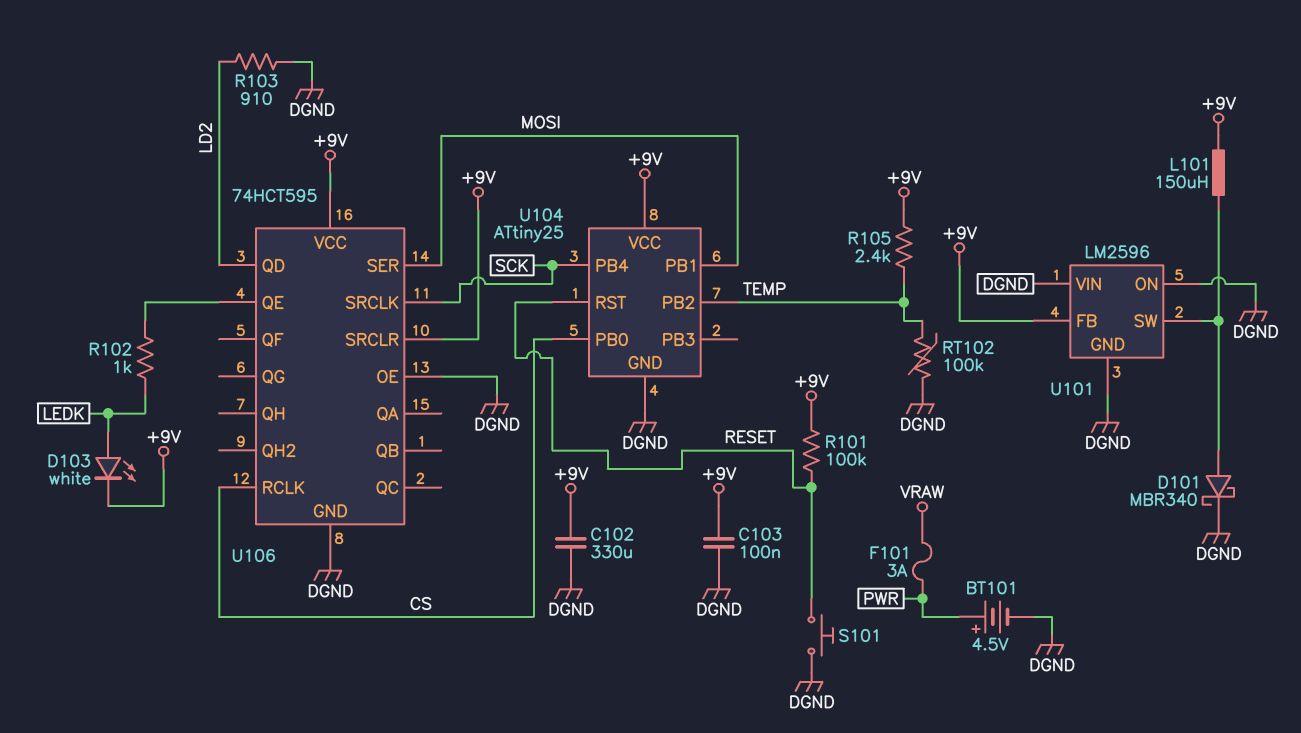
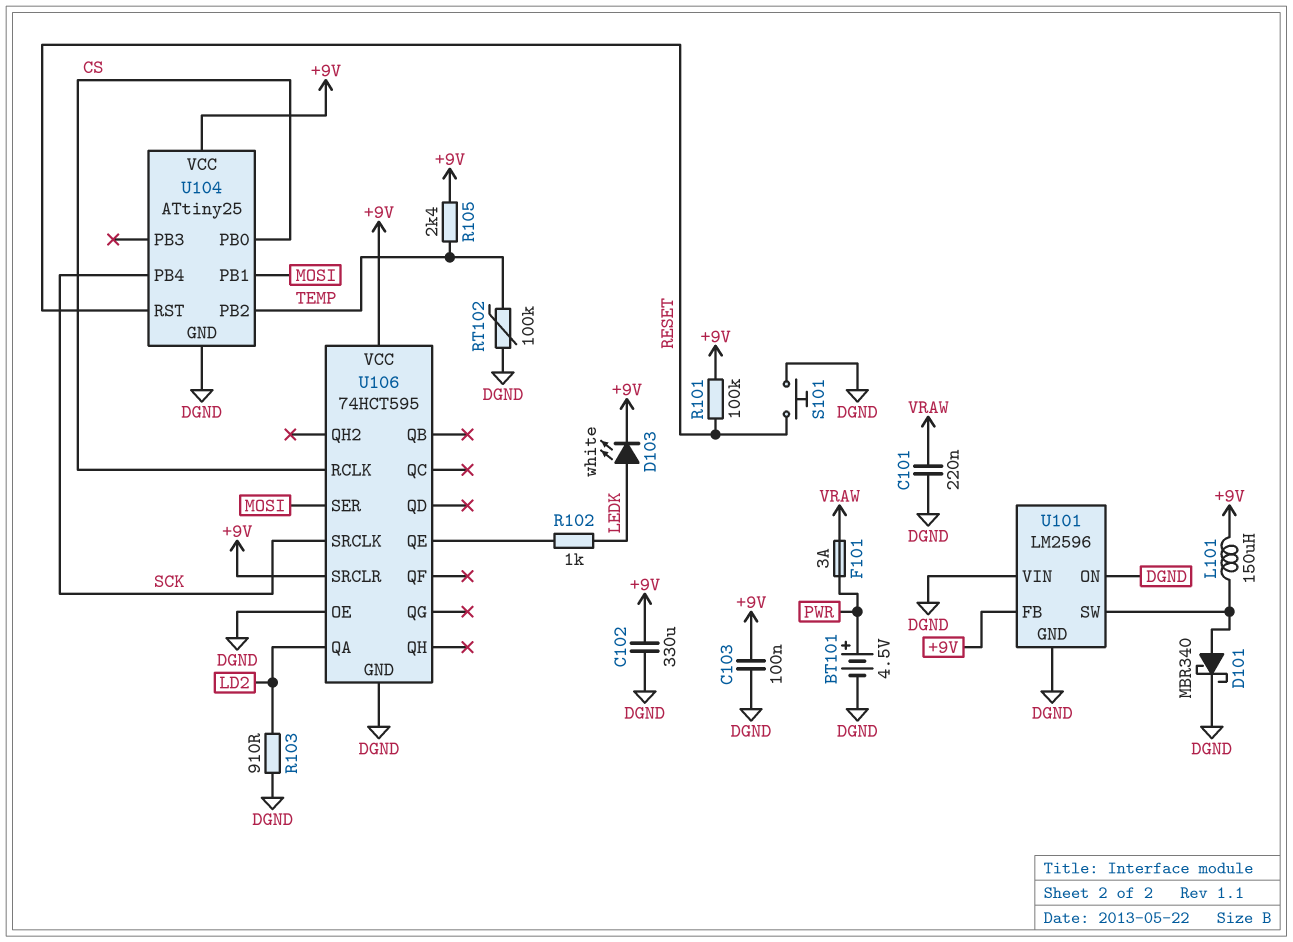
C101: none -> 220nF (DGND, VRAW)
U106 pin QA: none -> LD2
U106 pin QD: LD2 -> none

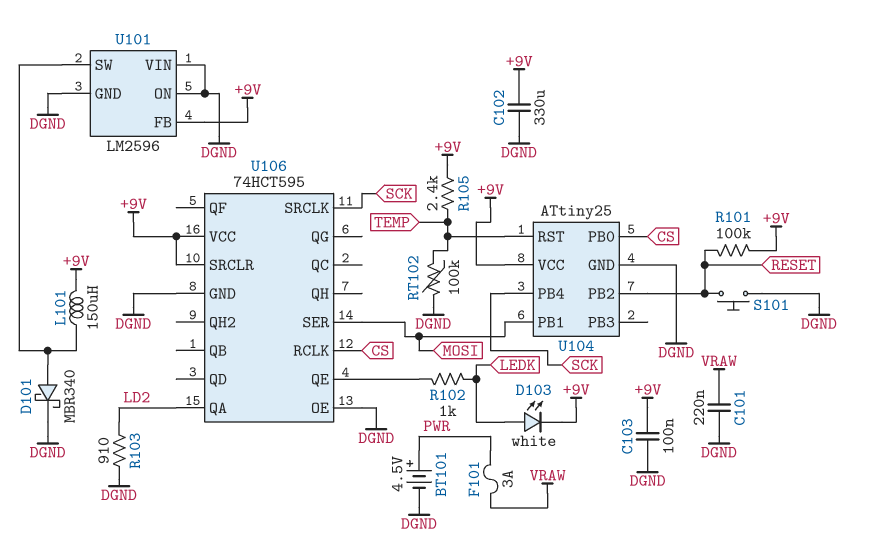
U104 pin PB2: TEMP -> RESET
U104 pin RST: RESET -> TEMP

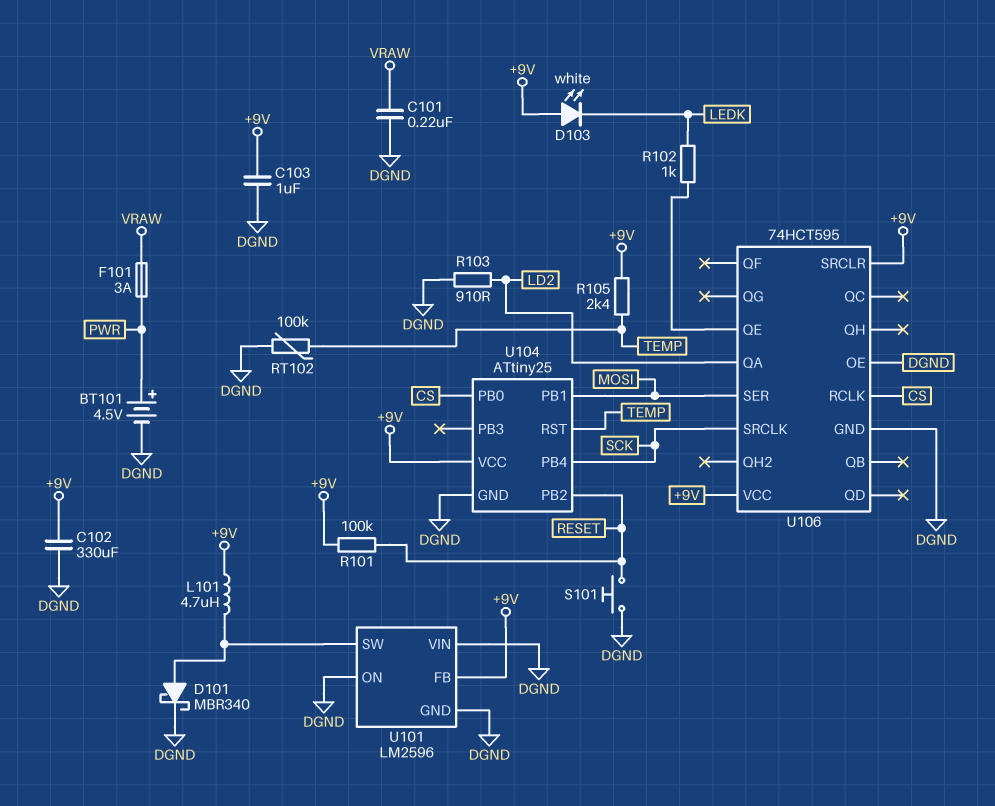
C103: 100nF (+9V, DGND) -> 1uF (+9V, DGND)
D103: LED white (A LEDK, K +9V) -> LED white (A +9V, K LEDK)
L101: 150uH (+9V, U101/SW) -> 4.7uH (+9V, U101/SW)

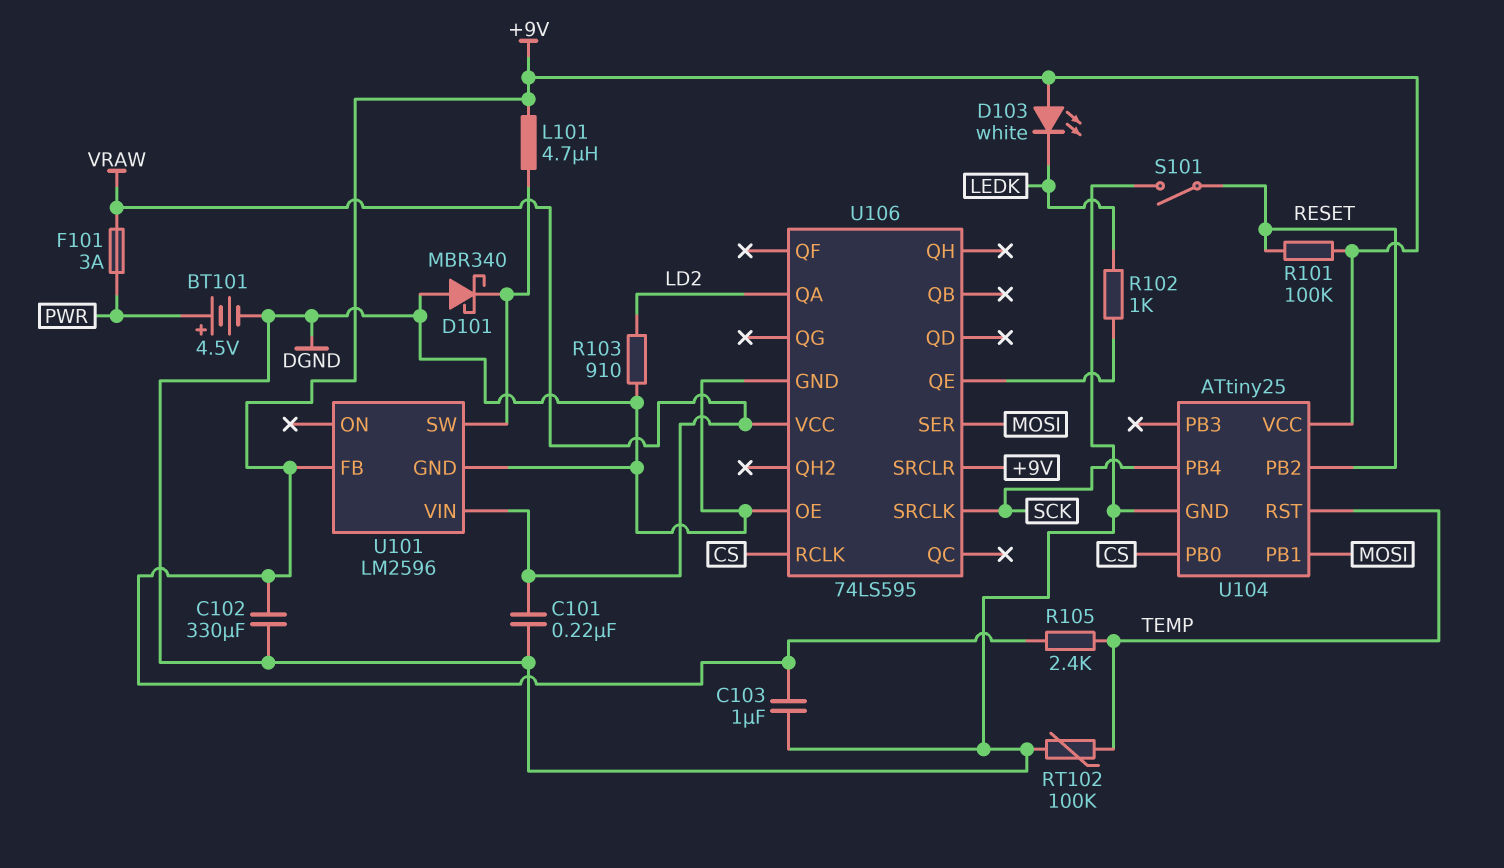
D101: schottky MBR340 (A U101/SW, K DGND) -> schottky MBR340 (A DGND, K U101/SW)
S101: button (DGND, RESET) -> switch (DGND, RESET)
U101 pin ON: DGND -> none
U101 pin VIN: DGND -> VRAW
U106: 74HCT595 -> 74LS595
U106 pin VCC: +9V -> VRAW

